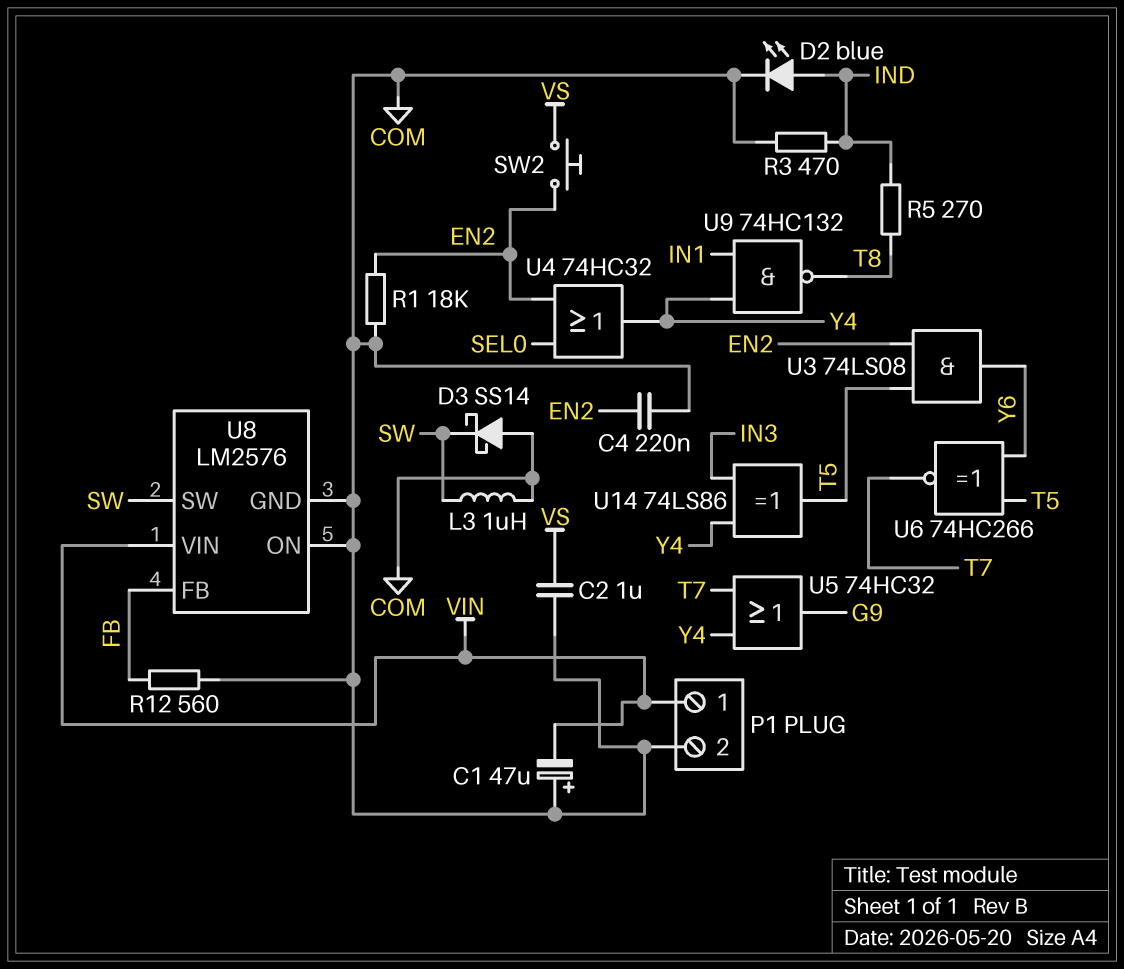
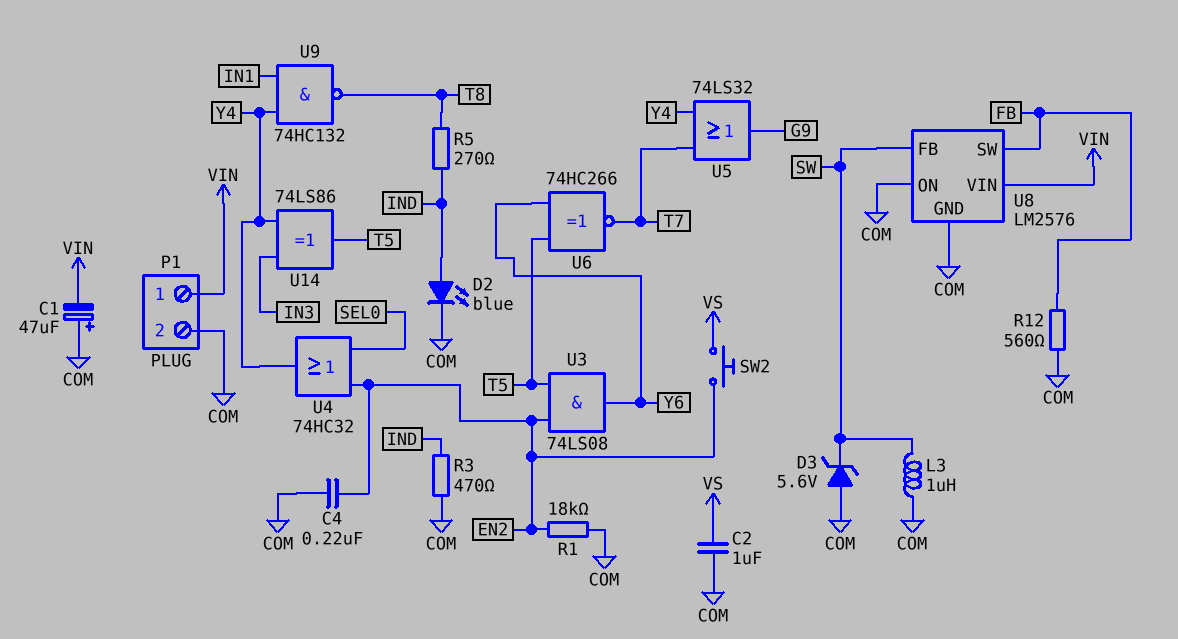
D3: schottky SS14 (A COM, K SW) -> zener 5.6V (A COM, K SW)
U5: OR 74HC32 (in T7, in Y4, out G9) -> OR 74LS32 (in T7, in Y4, out G9)
U8 pin FB: FB -> SW
U8 pin SW: SW -> FB

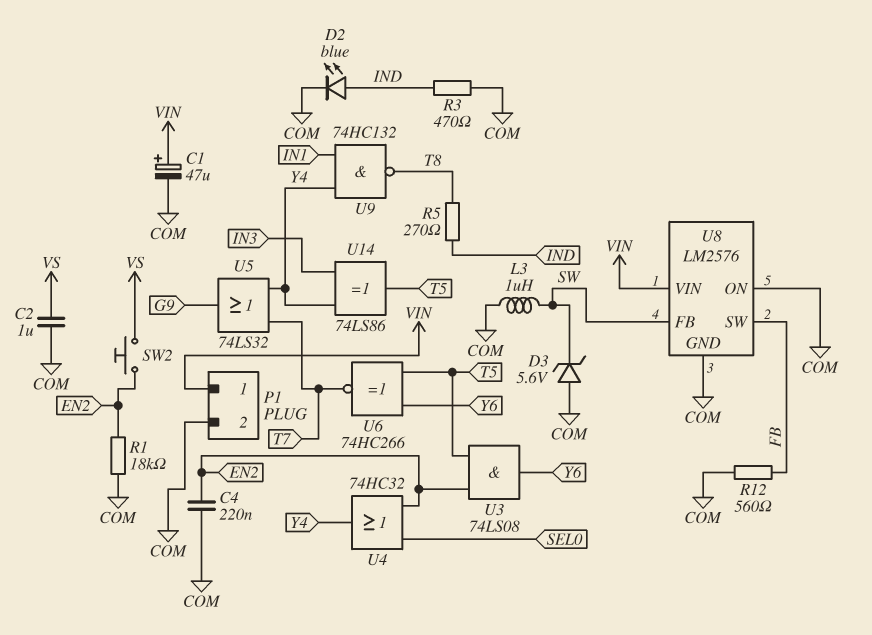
C1: 47uF (plus COM, minus VIN) -> 47uF (plus VIN, minus COM)

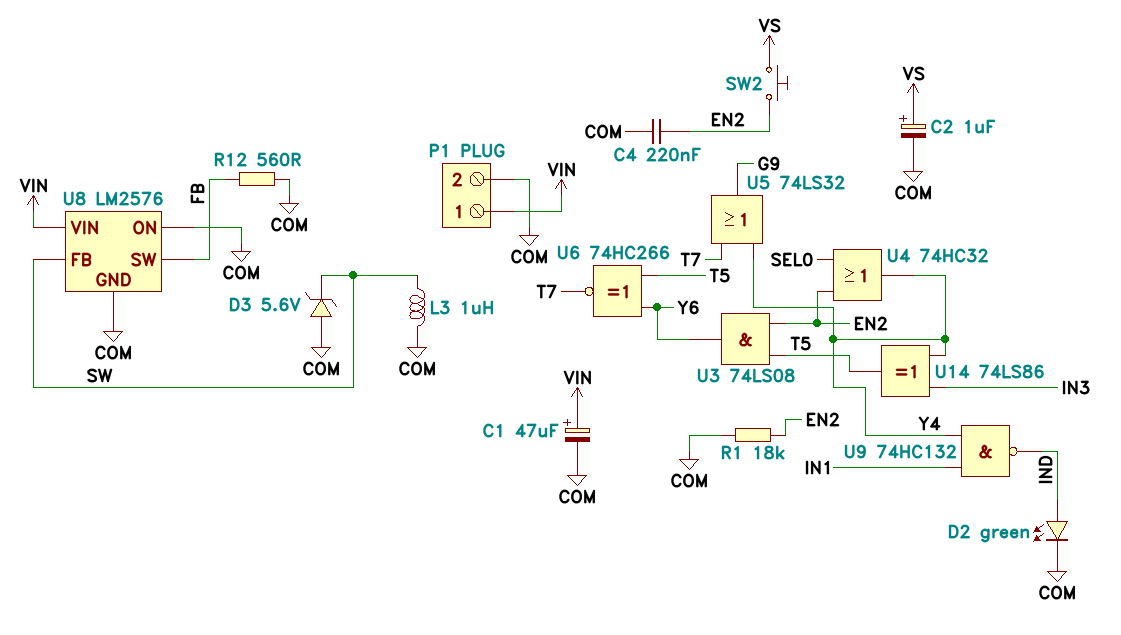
C2: 1uF (COM, VS) -> 1uF (plus VS, minus COM)
D2: LED blue (A IND, K COM) -> LED green (A IND, K COM)
R3: 470 (COM, IND) -> none
R5: 270 (IND, T8) -> none
U9: NAND 74HC132 (in IN1, in Y4, out T8) -> NAND 74HC132 (in IN1, in Y4, out IND)

